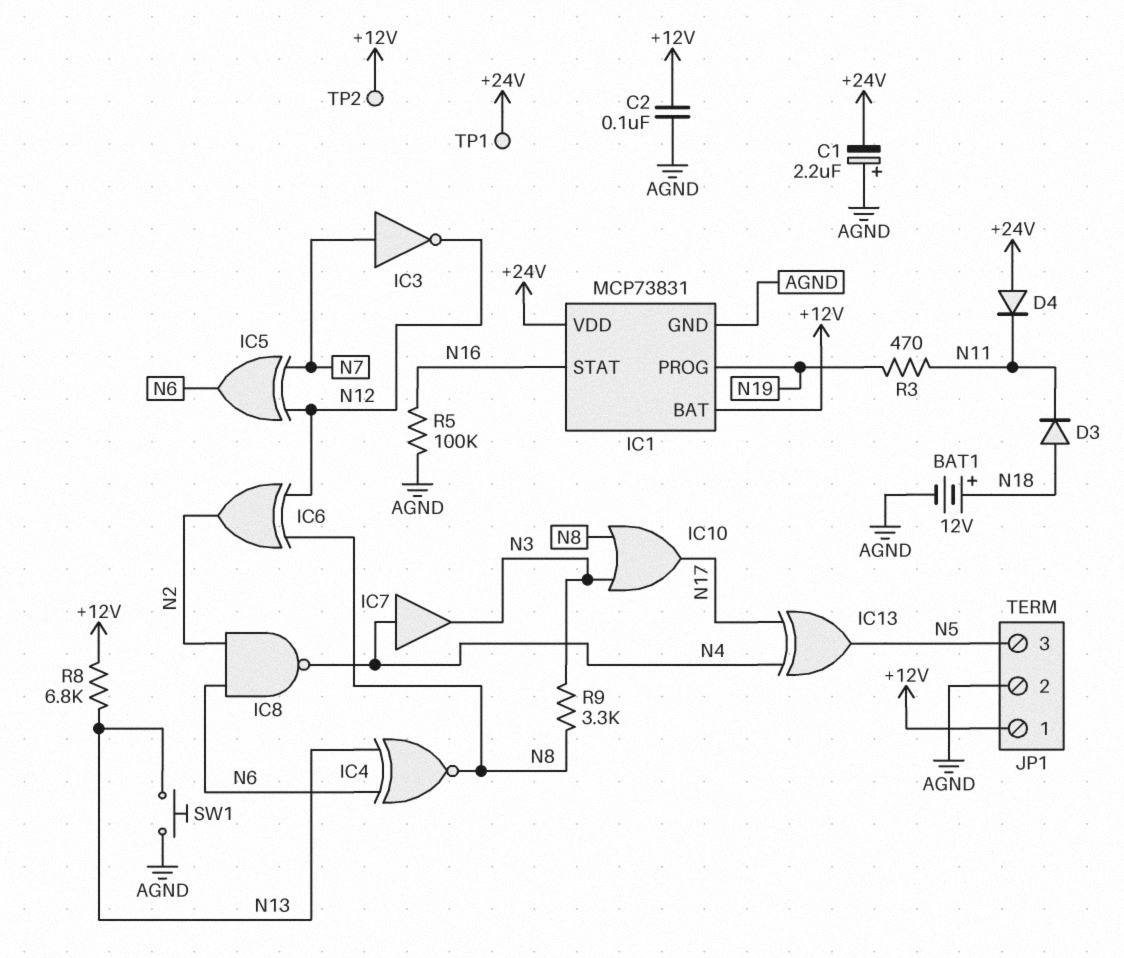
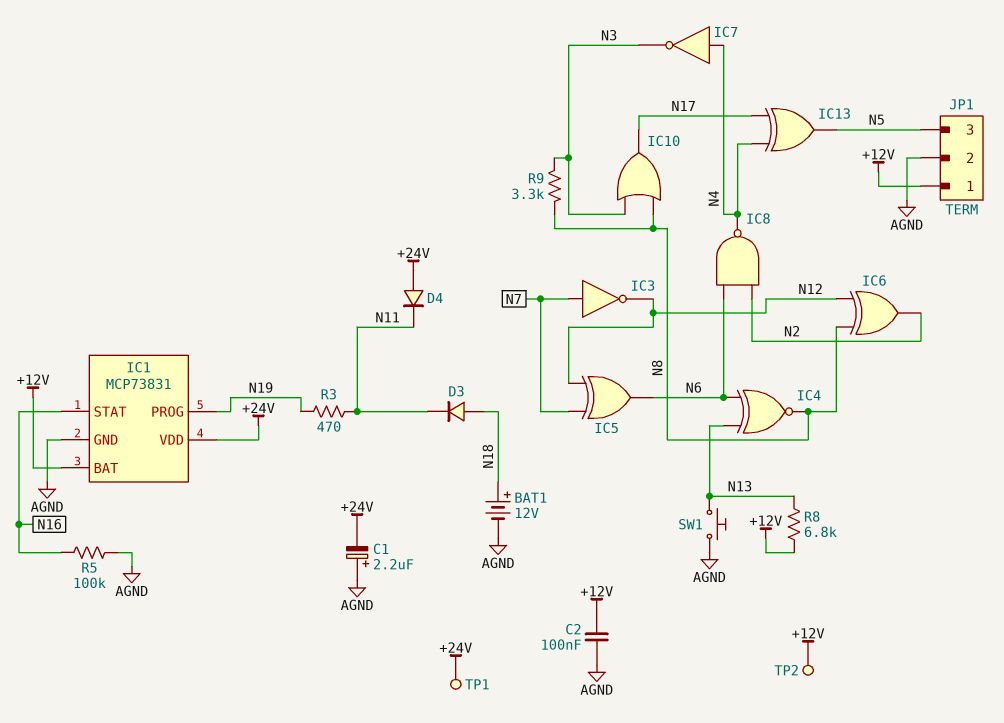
IC7: buffer (in N4, out N3) -> NOT (in N4, out N3)

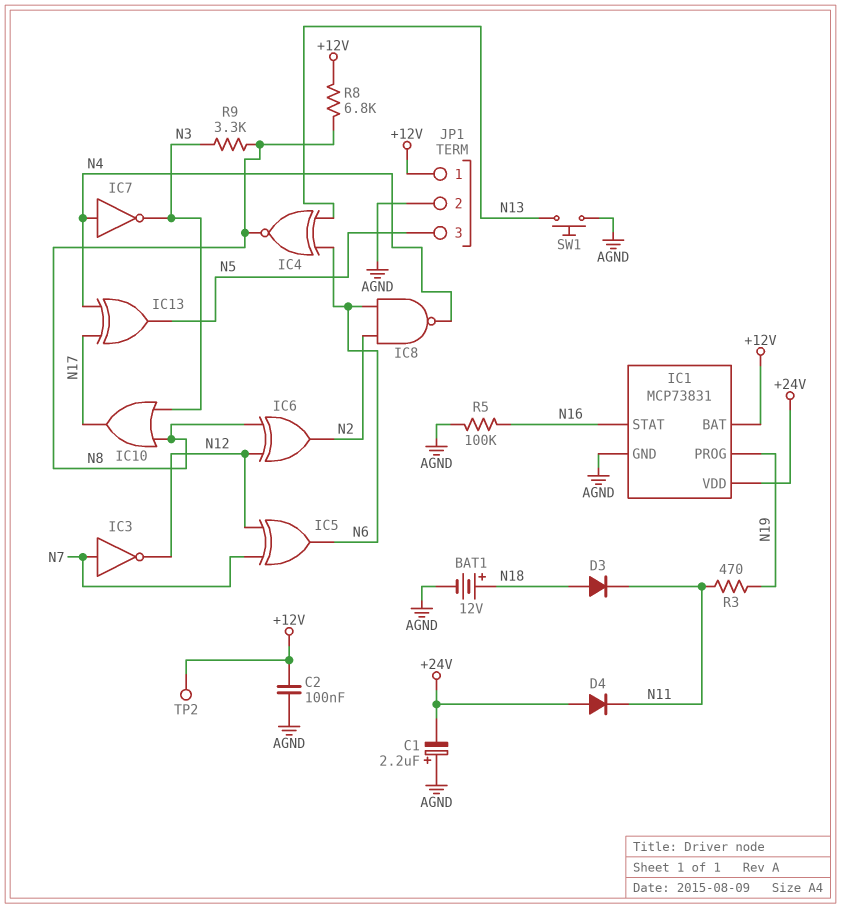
R8: 6.8k (+12V, N13) -> 6.8k (+12V, N8)
TP1: test point (+24V) -> none

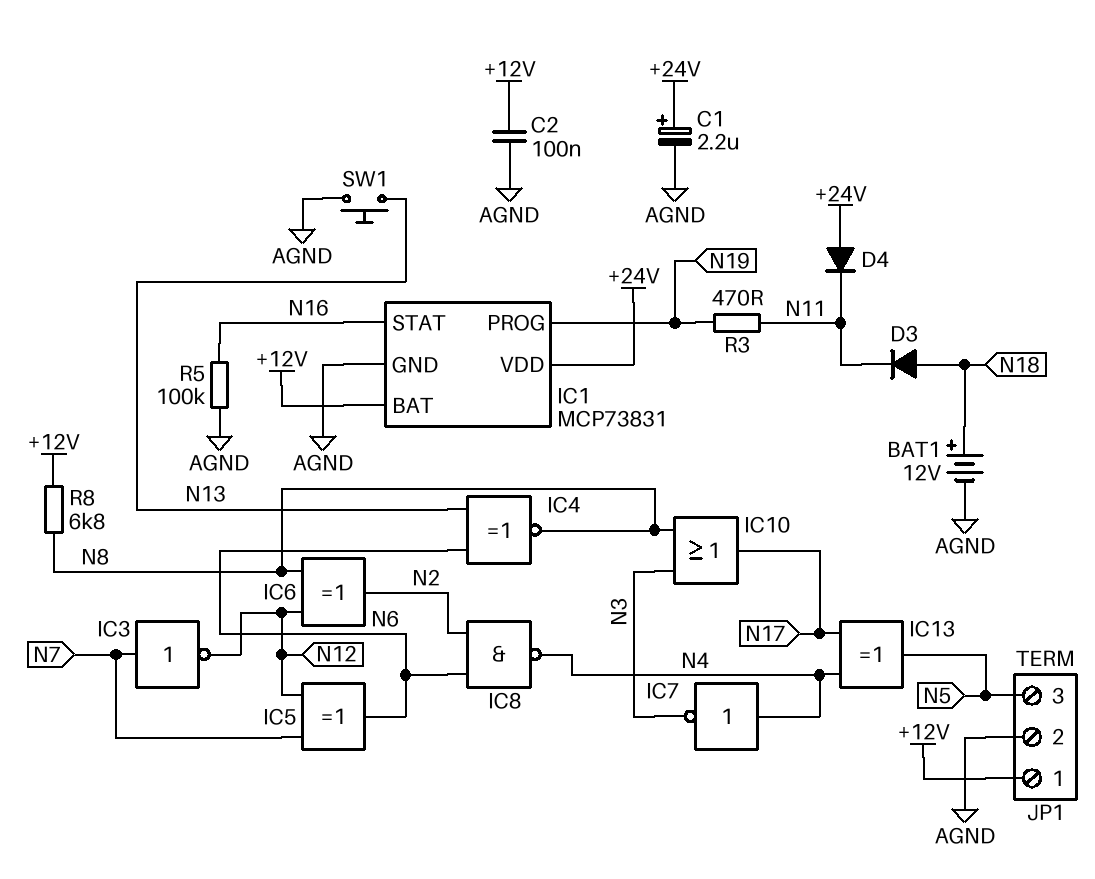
C1: 2.2uF (plus AGND, minus +24V) -> 2.2uF (plus +24V, minus AGND)
R9: 3.3k (N3, N8) -> none
TP2: test point (+12V) -> none

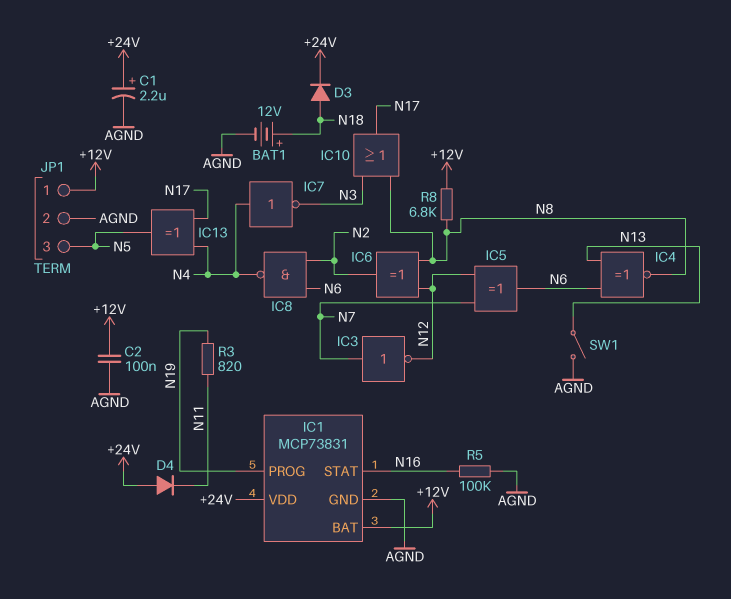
D3: diode (A N18, K N11) -> diode (A N18, K +24V)
R3: 470 (N11, N19) -> 820 (N11, N19)
SW1: button (AGND, N13) -> switch (AGND, N13)

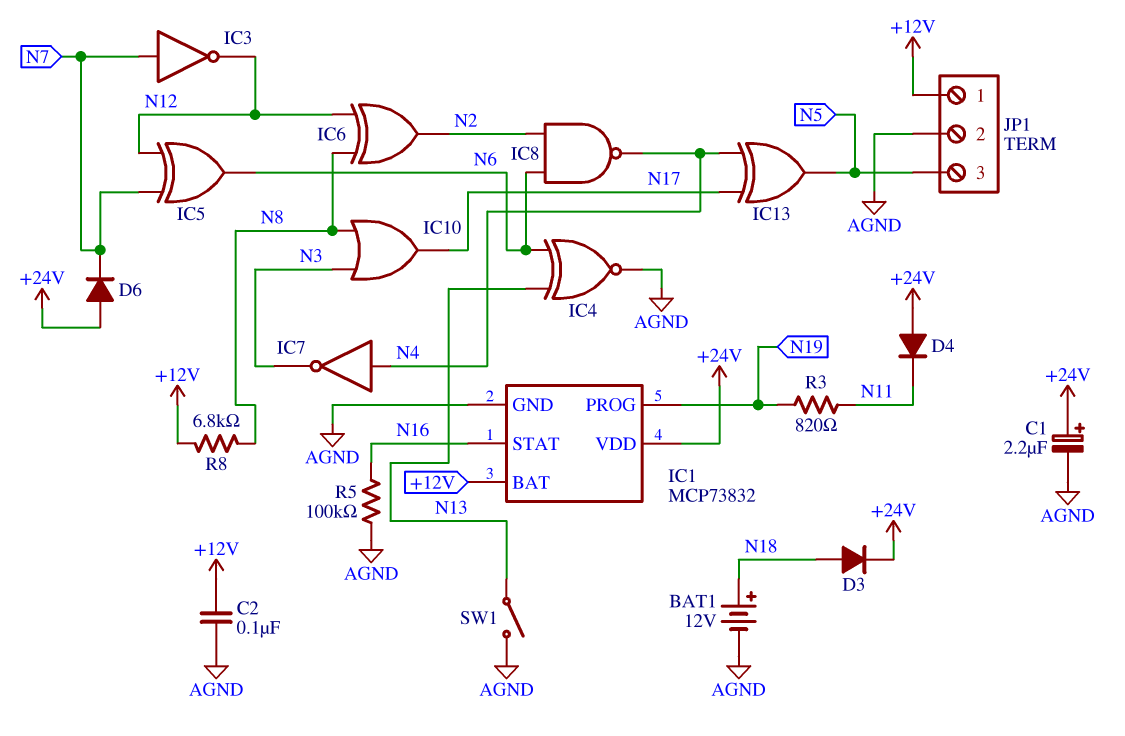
D6: none -> diode (A +24V, K N7)
IC1: MCP73831 -> MCP73832
IC4: XNOR (in N6, in N13, out N8) -> XNOR (in N6, in N13, out AGND)

